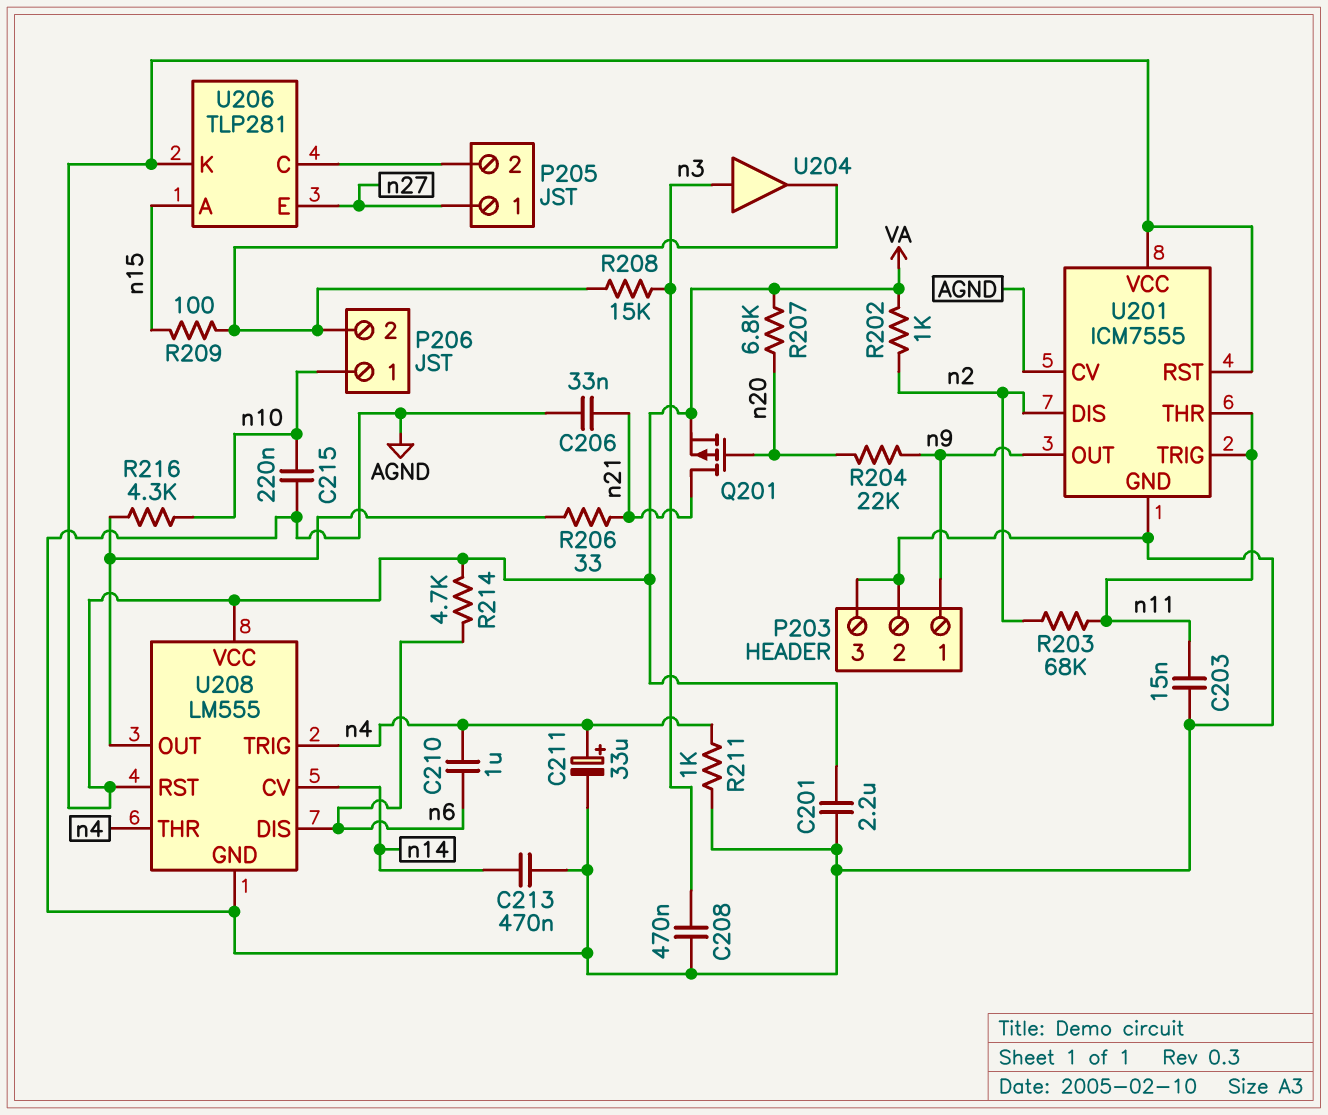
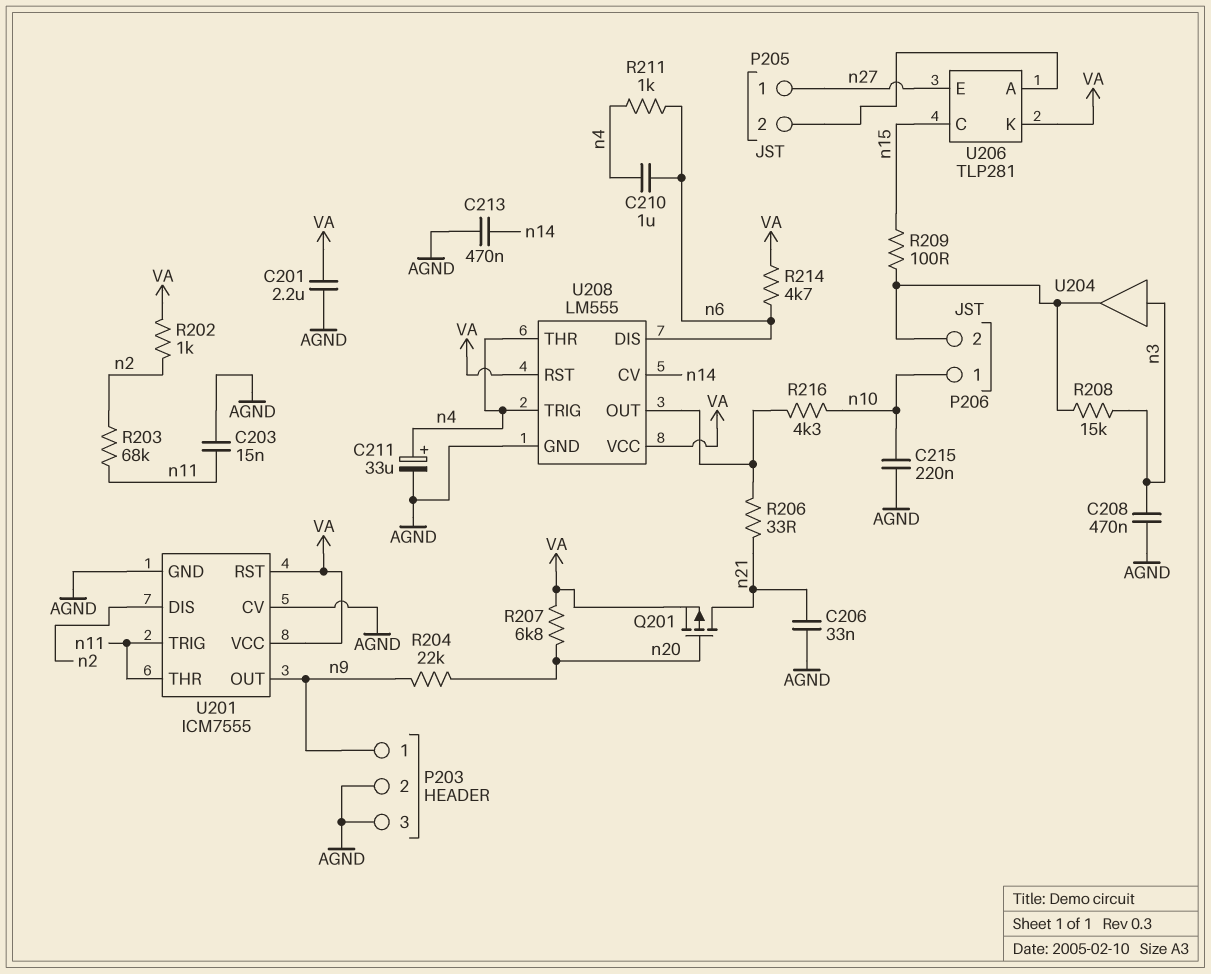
R211: 1k (AGND, n4) -> 1k (n4, n6)
U206 pin A: n15 -> P205/2
U206 pin C: P205/2 -> n15

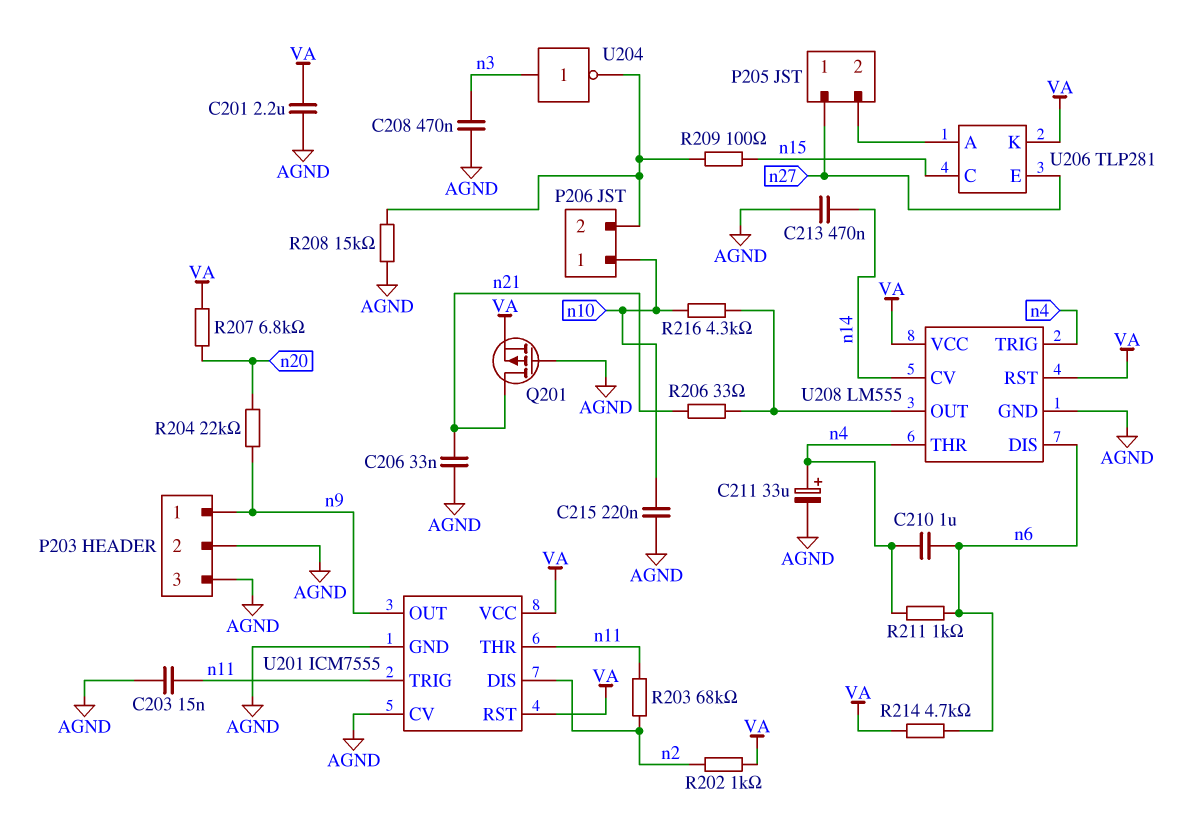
Q201: PMOS (G n20, D n21, S VA) -> PMOS (G AGND, D n21, S VA)
R208: 15k (P206/2, n3) -> 15k (AGND, P206/2)
U204: buffer (in n3, out P206/2) -> NOT (in n3, out P206/2)

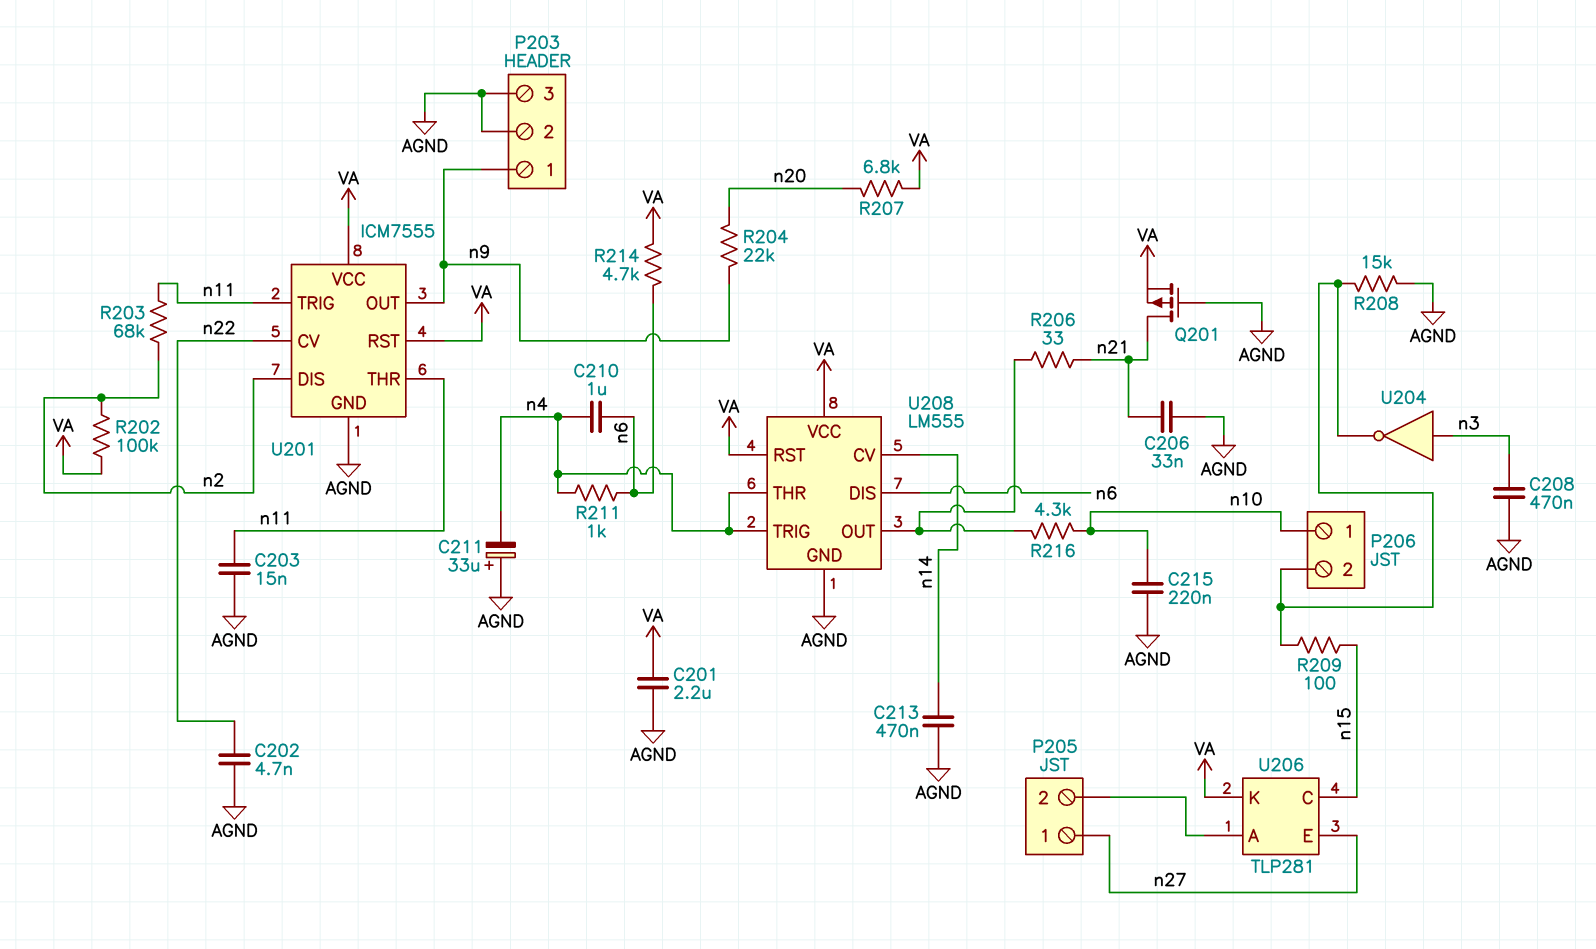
C202: none -> 4.7nF (AGND, n22)
C211: 33uF (plus n4, minus AGND) -> 33uF (plus AGND, minus n4)
R202: 1k (VA, n2) -> 100k (VA, n2)
U201 pin CV: AGND -> n22

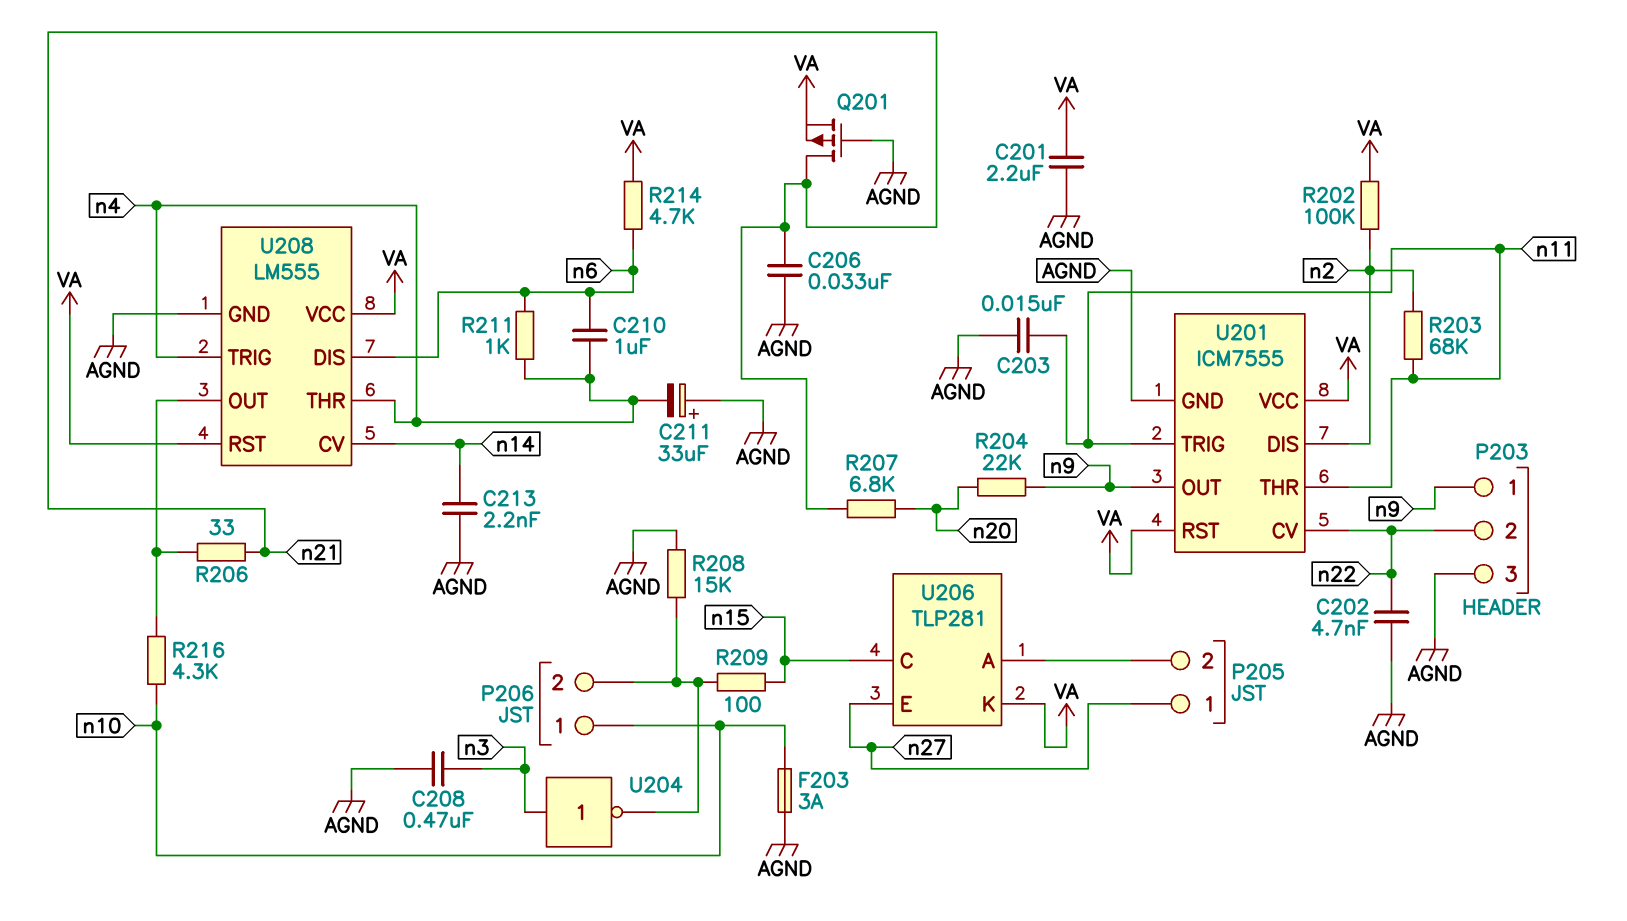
C213: 470nF (AGND, n14) -> 2.2nF (AGND, n14)
C215: 220nF (AGND, n10) -> none
F203: none -> 3A (AGND, n10)
P203 pin 2: AGND -> n22
R207: 6.8k (VA, n20) -> 6.8k (n20, n21)

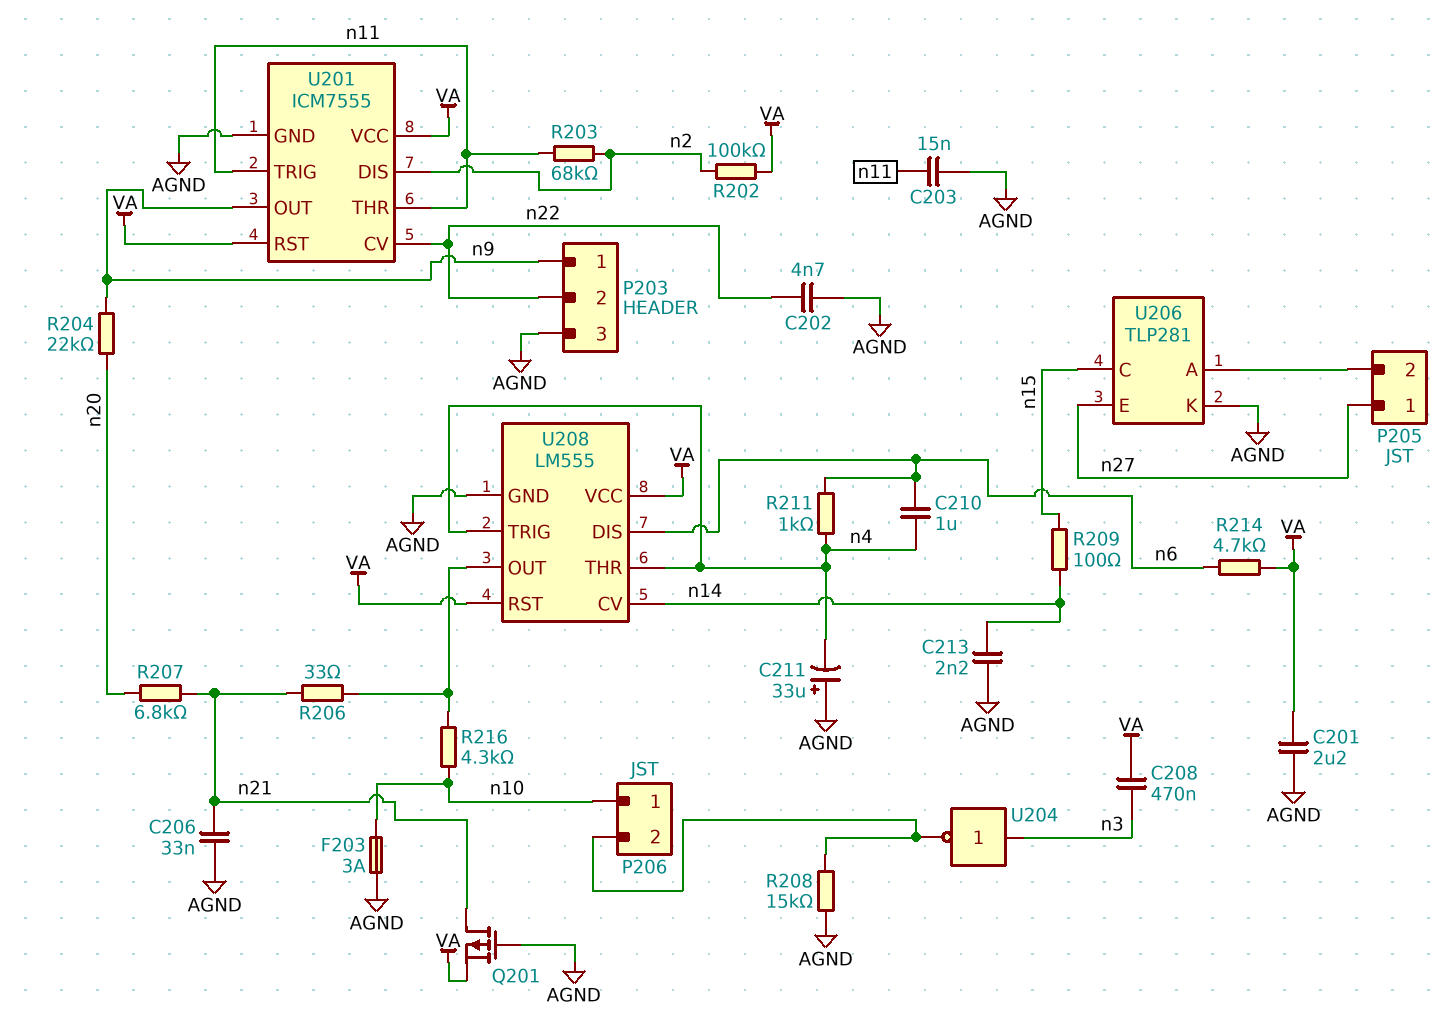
C208: 470nF (AGND, n3) -> 470nF (VA, n3)
R209: 100 (P206/2, n15) -> 100 (n14, n15)
U206 pin K: VA -> AGND

